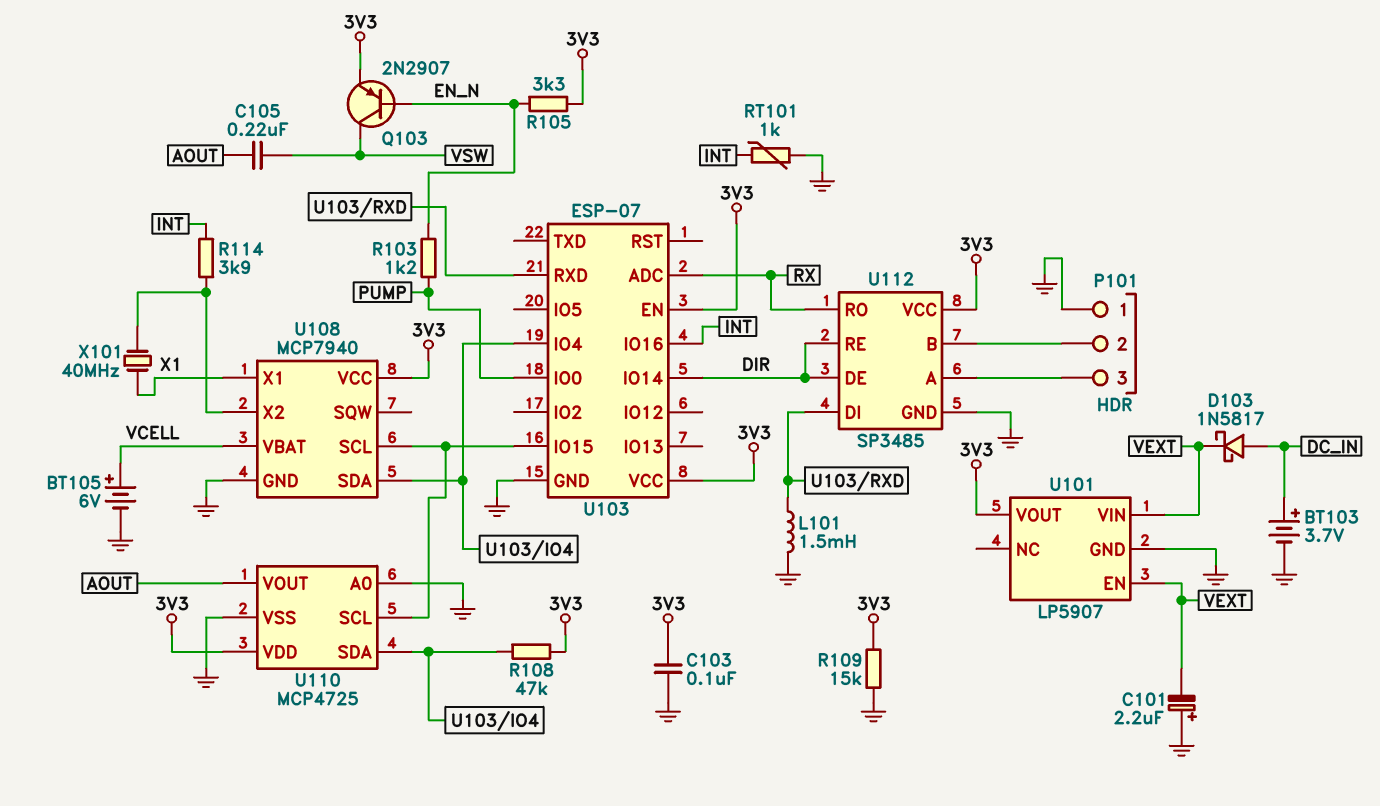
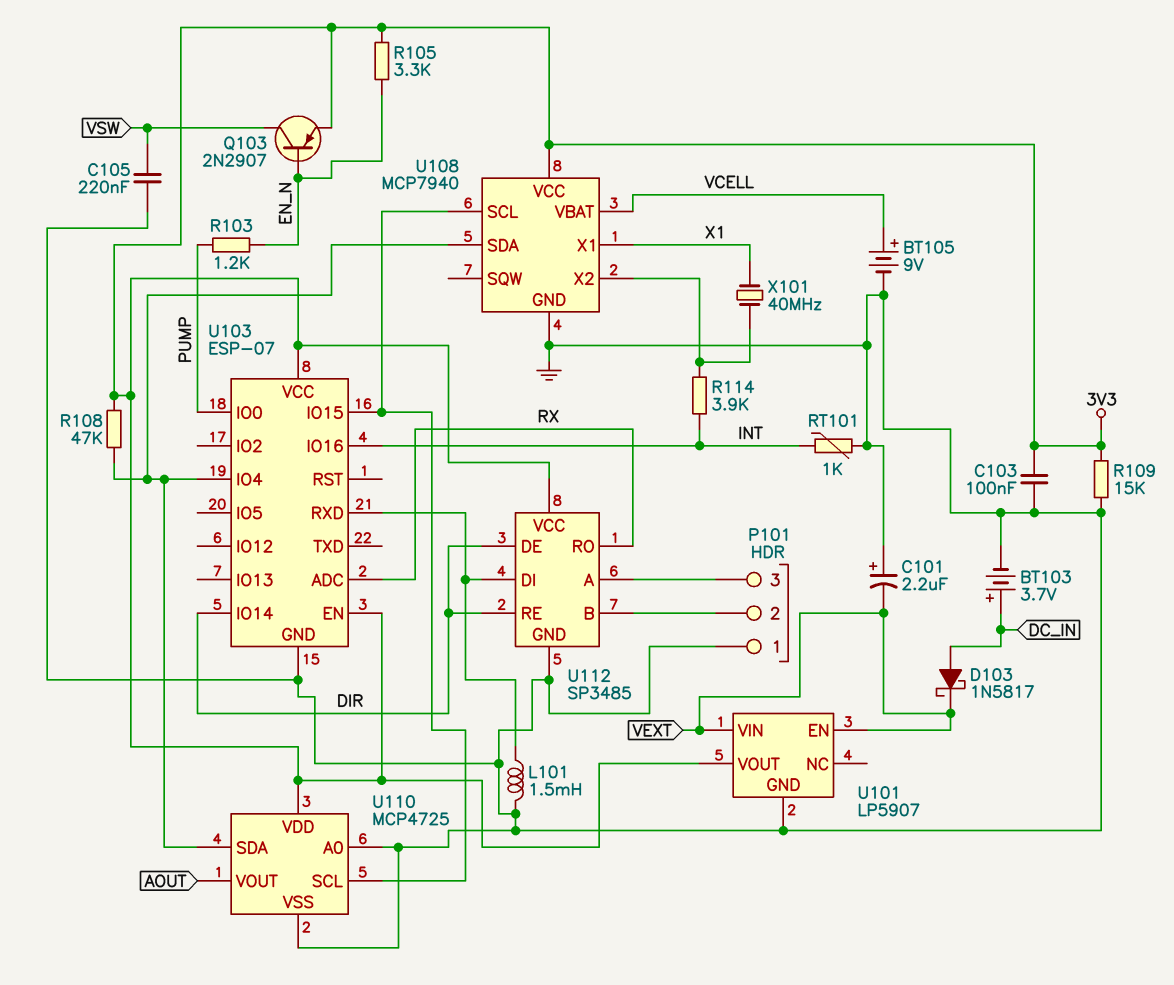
BT105: 6V (plus VCELL, minus GND) -> 9V (plus VCELL, minus GND)
C105: 220nF (AOUT, VSW) -> 220nF (GND, VSW)

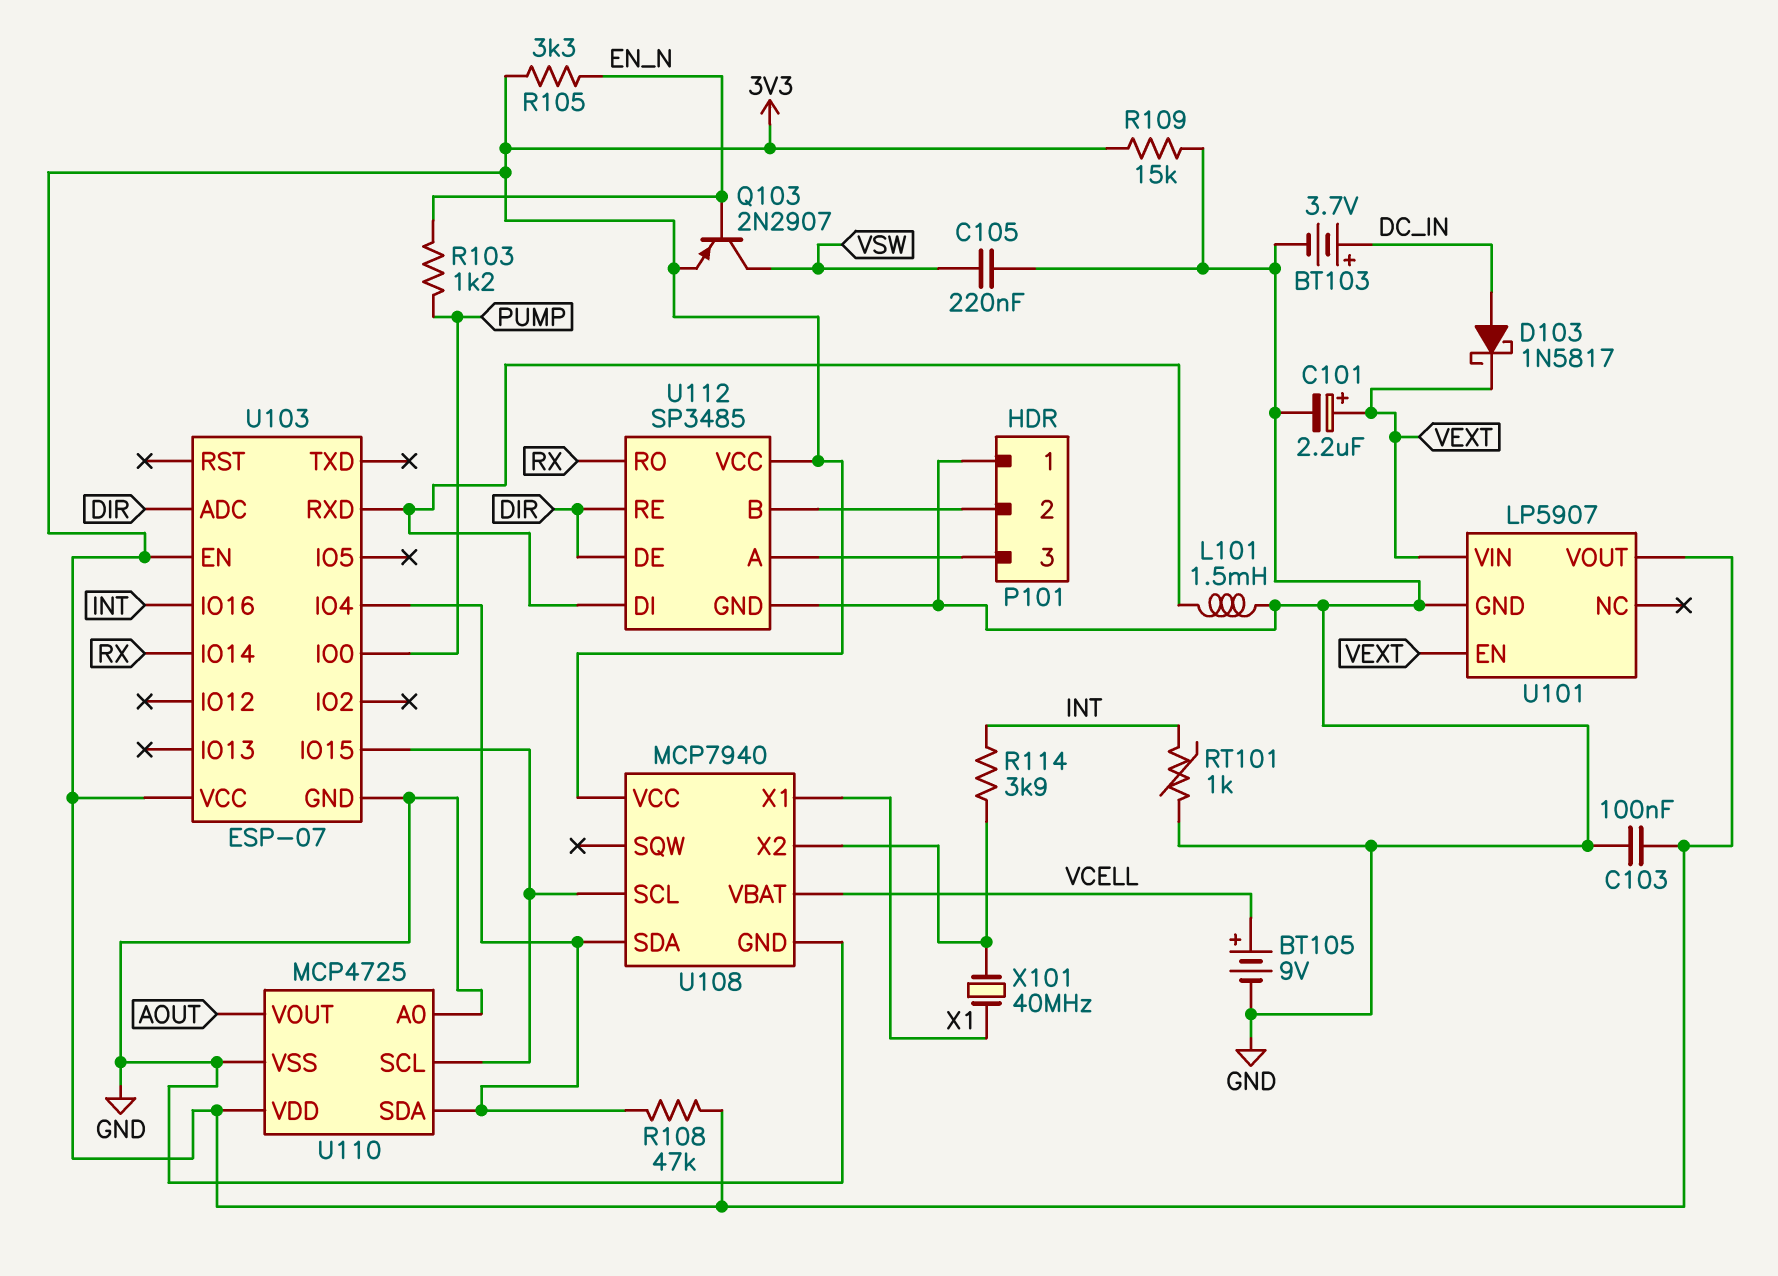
C101: 2.2uF (plus GND, minus VEXT) -> 2.2uF (plus VEXT, minus GND)
U103 pin ADC: RX -> DIR
U103 pin IO14: DIR -> RX

